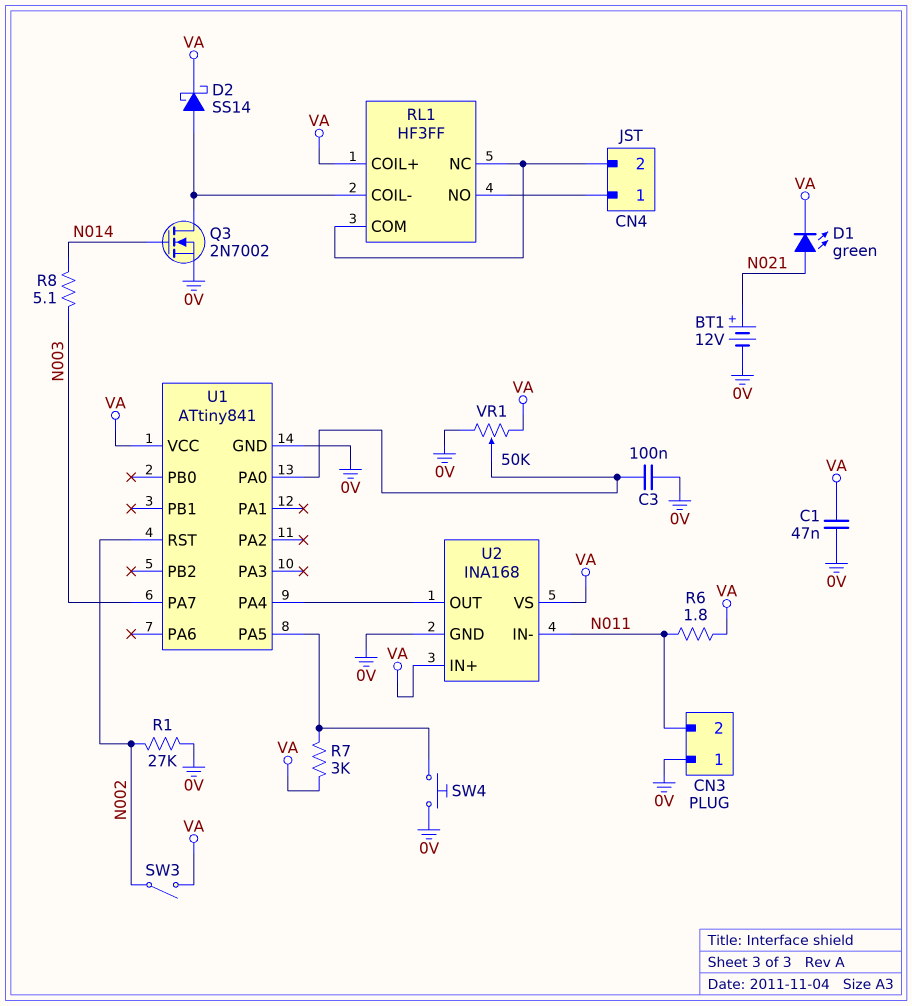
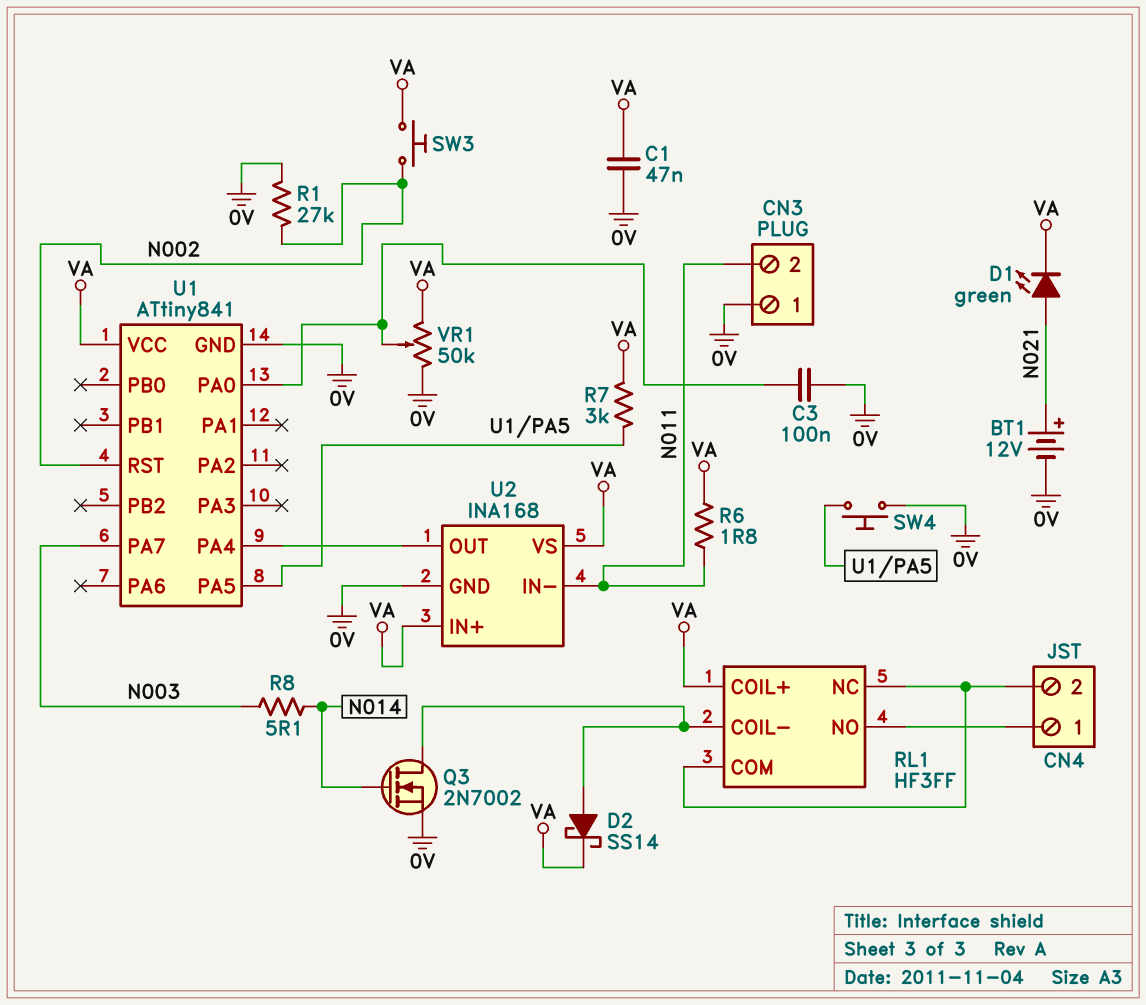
SW3: switch (N002, VA) -> button (N002, VA)

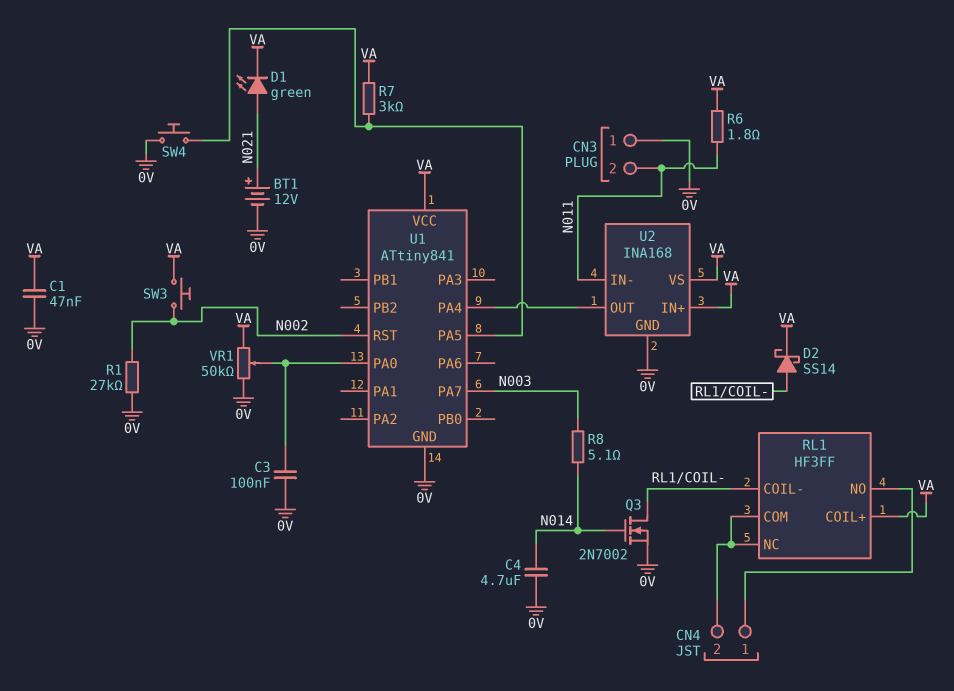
C4: none -> 4.7uF (0V, N014)

